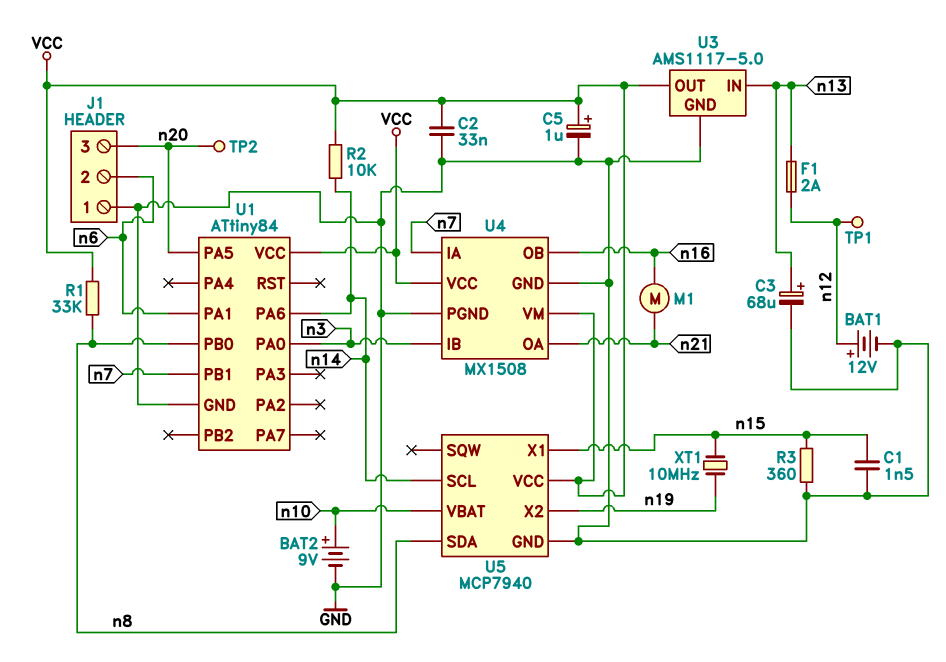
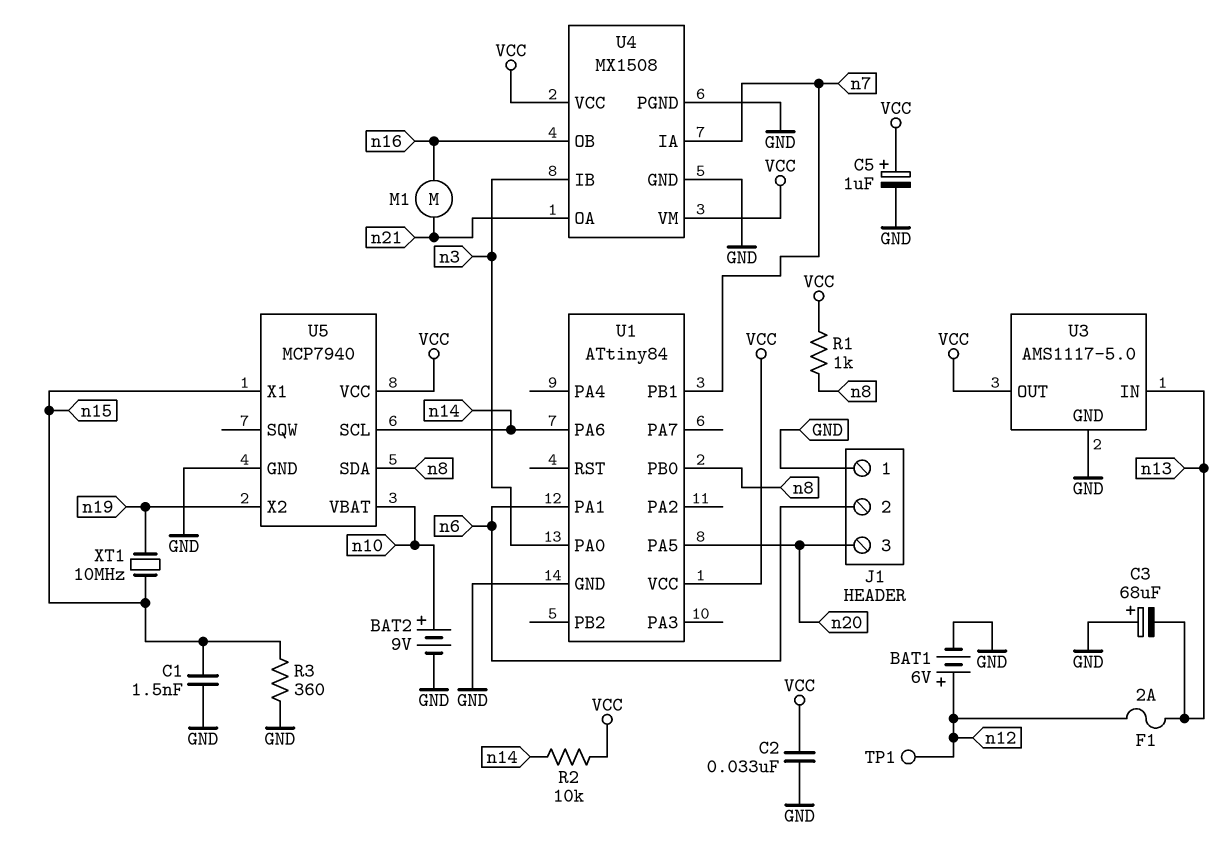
BAT1: 12V (plus n12, minus GND) -> 6V (plus n12, minus GND)
C3: 68uF (plus n13, minus GND) -> 68uF (plus GND, minus n13)
R1: 33k (VCC, n8) -> 1k (VCC, n8)
TP2: test point (n20) -> none

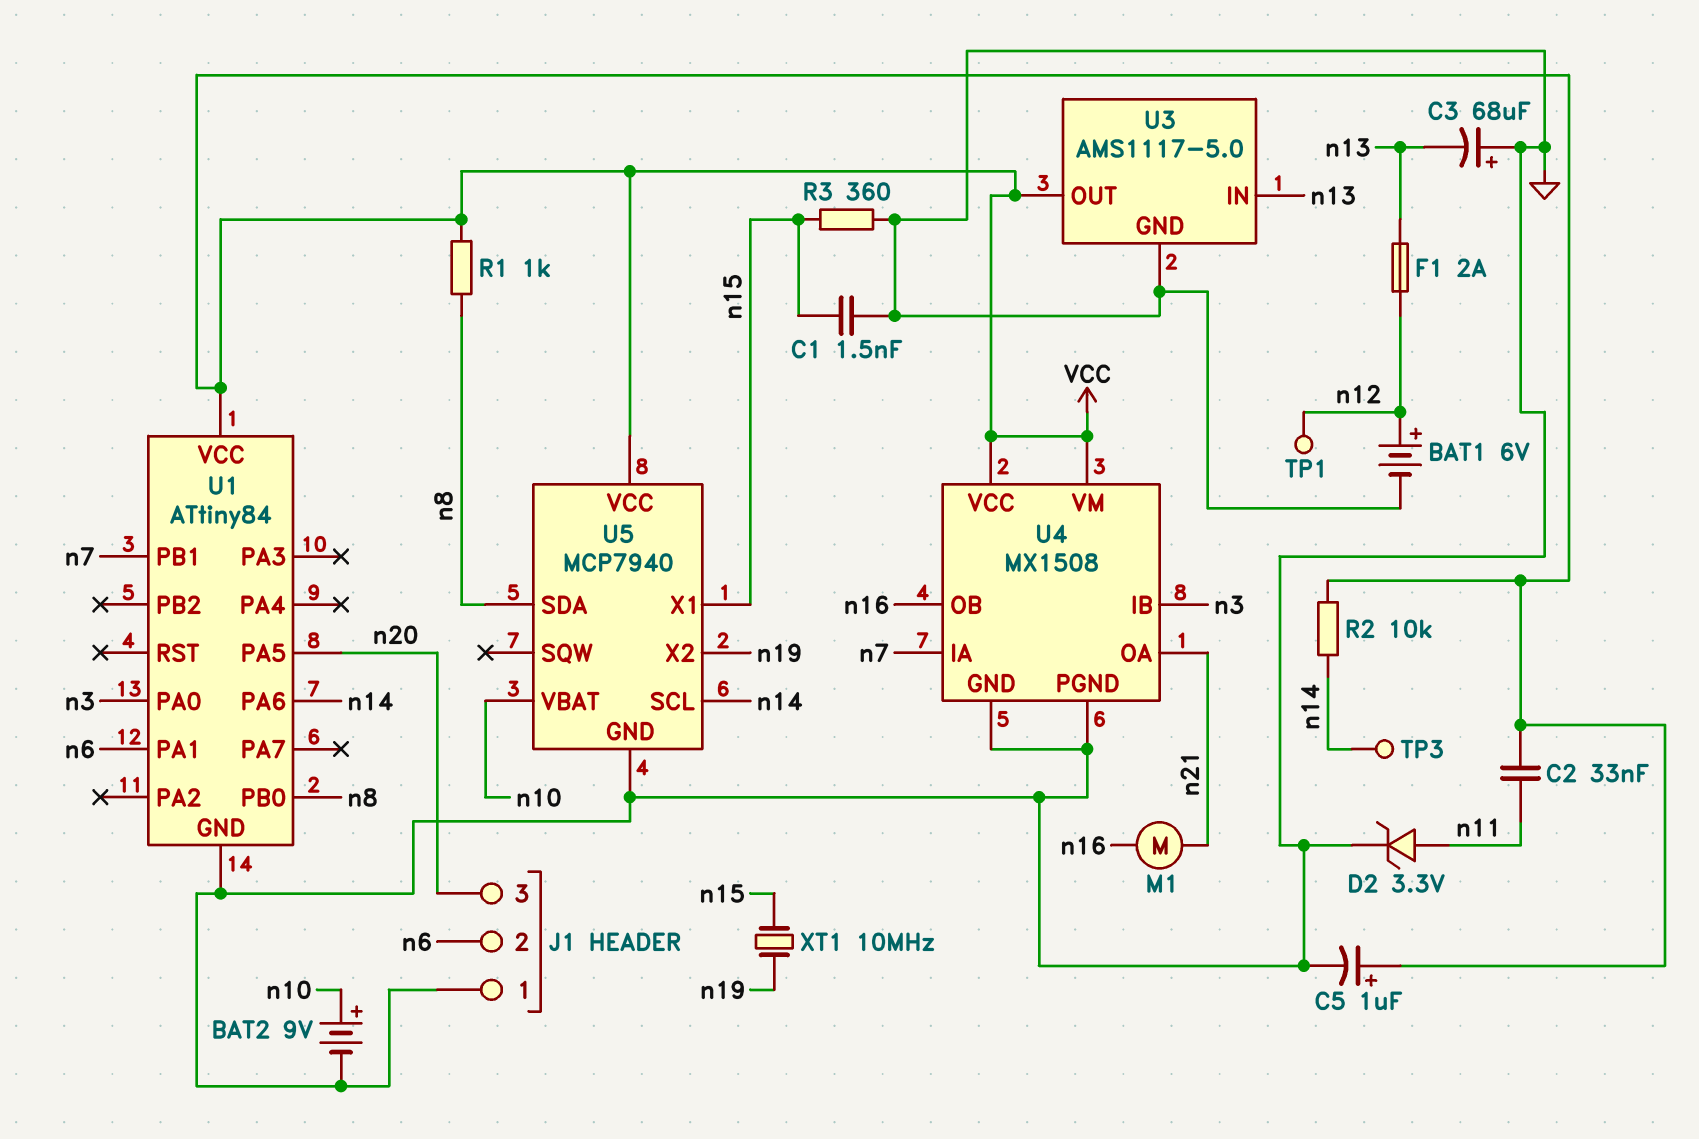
C2: 33nF (GND, VCC) -> 33nF (VCC, n11)
D2: none -> zener 3.3V (A n11, K GND)
TP3: none -> test point (n14)

